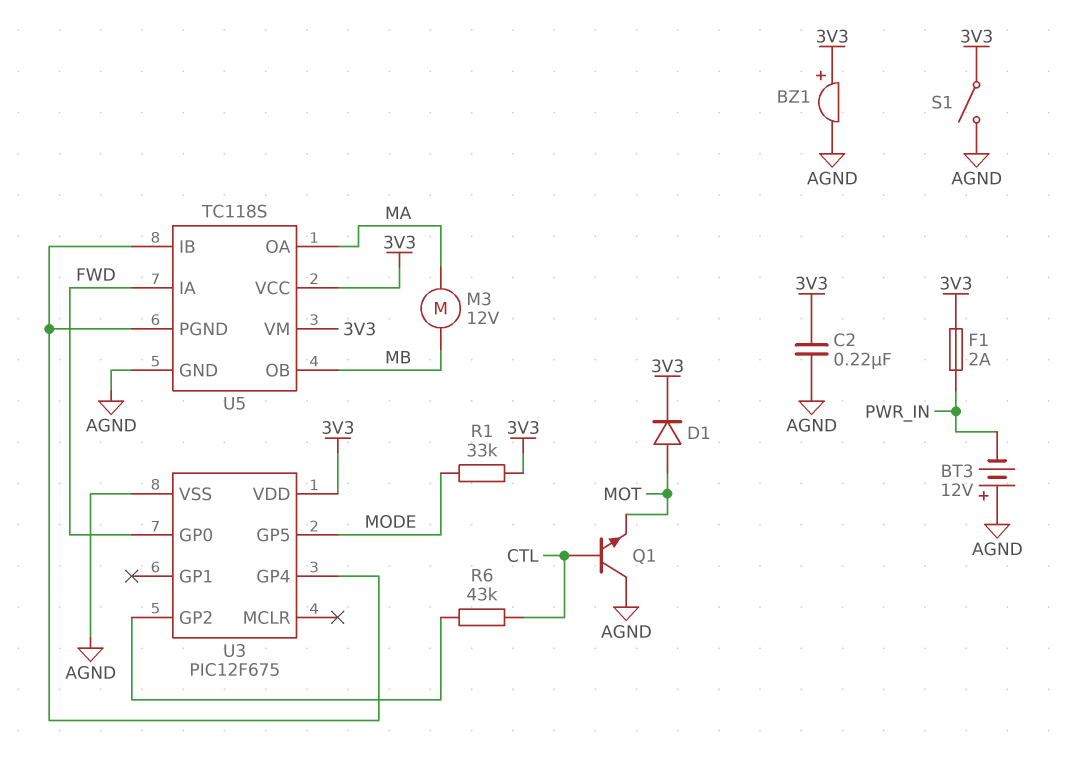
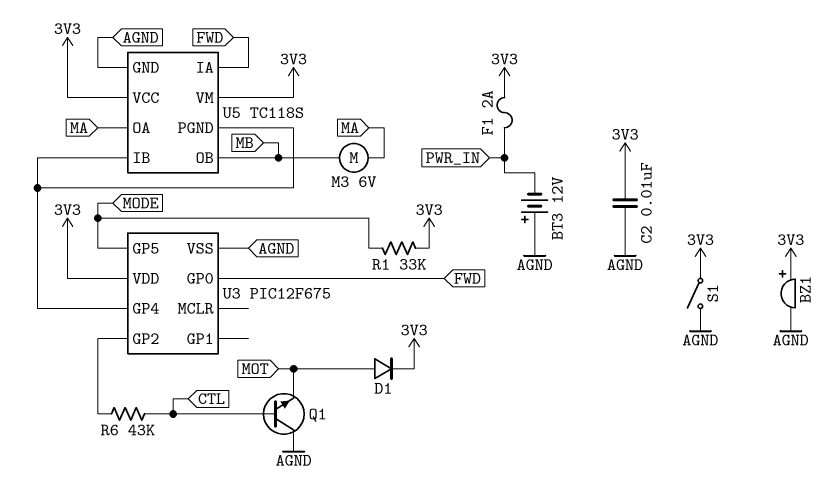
C2: 220nF (3V3, AGND) -> 10nF (3V3, AGND)
M3: motor 12V (MA, MB) -> motor 6V (MA, MB)

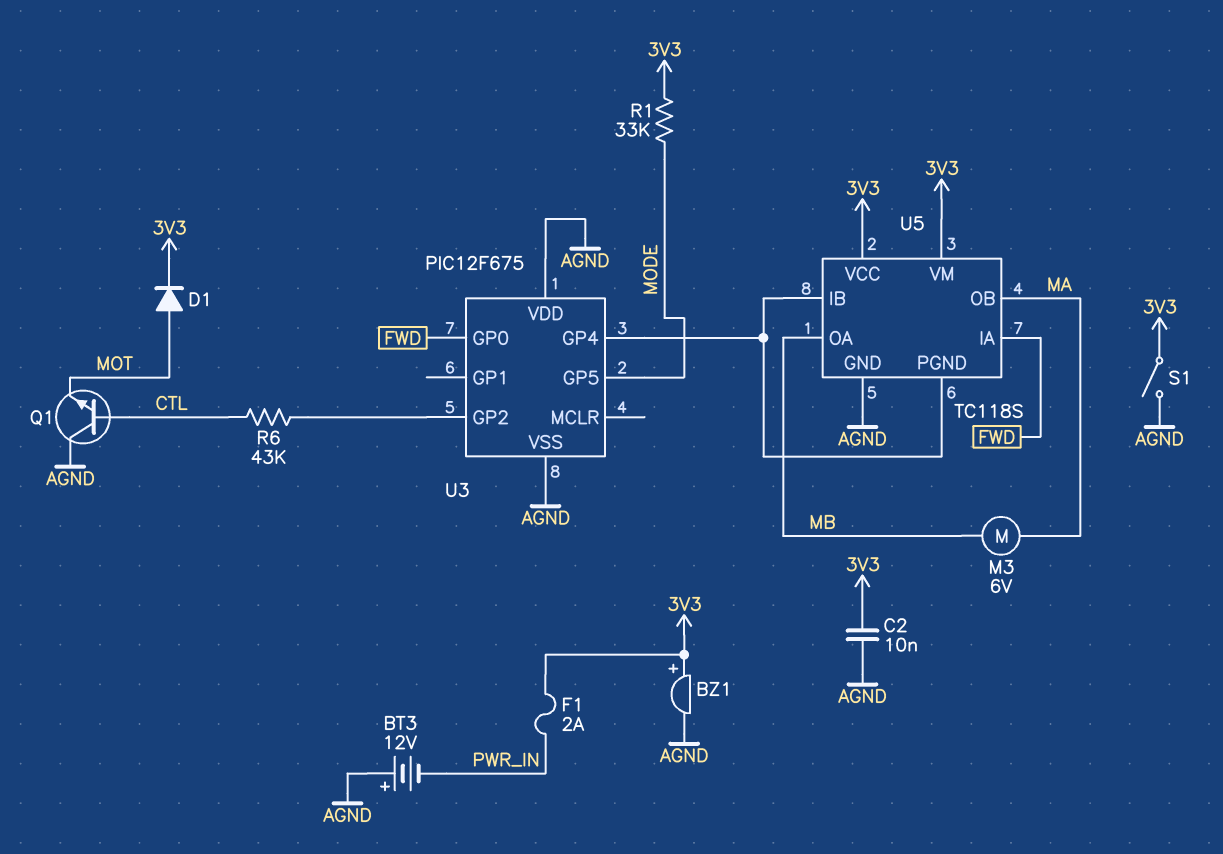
U3 pin VDD: 3V3 -> AGND
U5 pin OA: MA -> MB
U5 pin OB: MB -> MA

